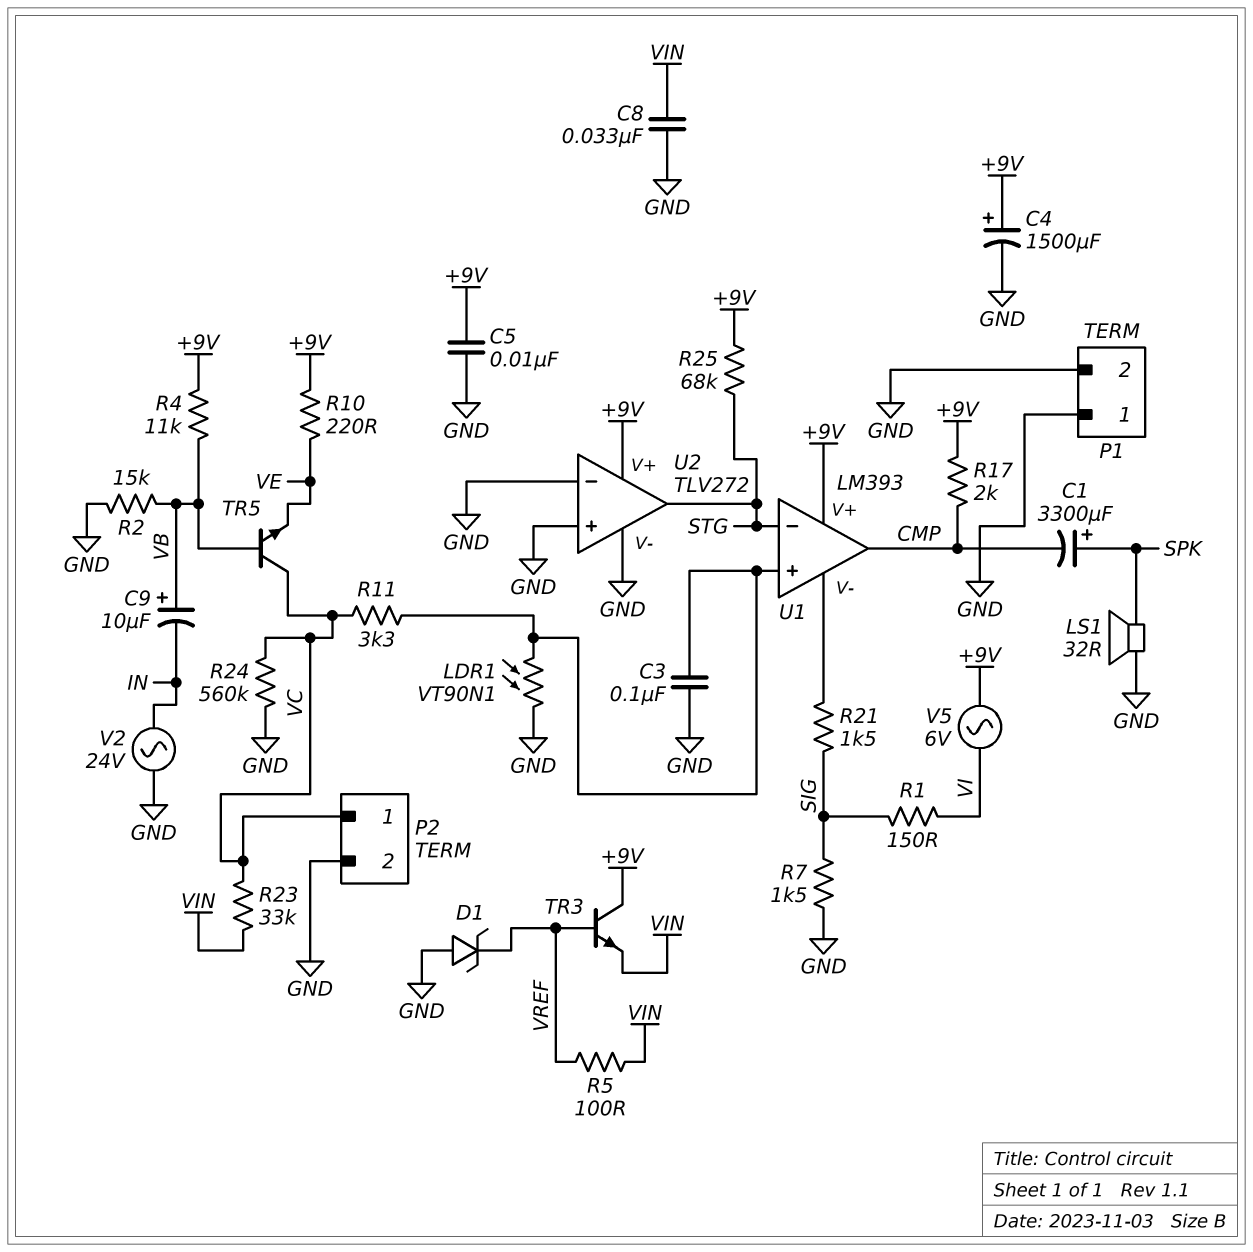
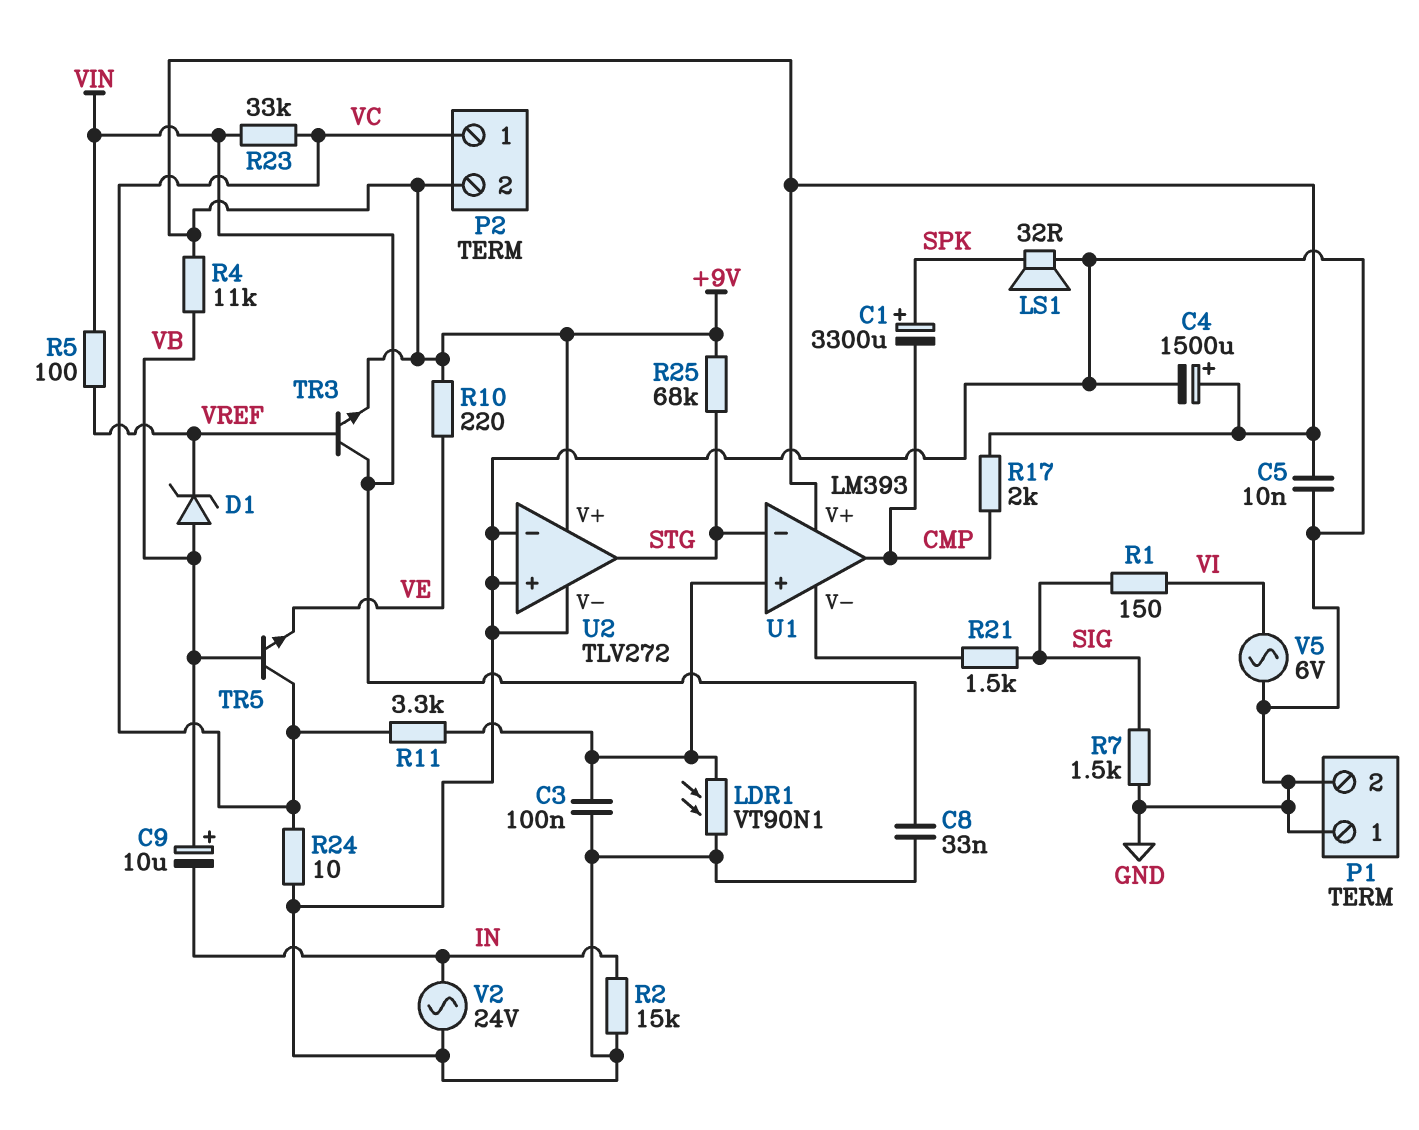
D1: zener (A GND, K VREF) -> zener (A VB, K VREF)
P2 pin 2: GND -> +9V
R2: 15k (GND, VB) -> 15k (GND, IN)
R24: 560k (GND, VC) -> 10 (GND, VC)
TR3: NPN (B VREF, C +9V, E VIN) -> NPN (B VREF, C VIN, E +9V)
V5: AC 6V (+9V, VI) -> AC 6V (GND, VI)

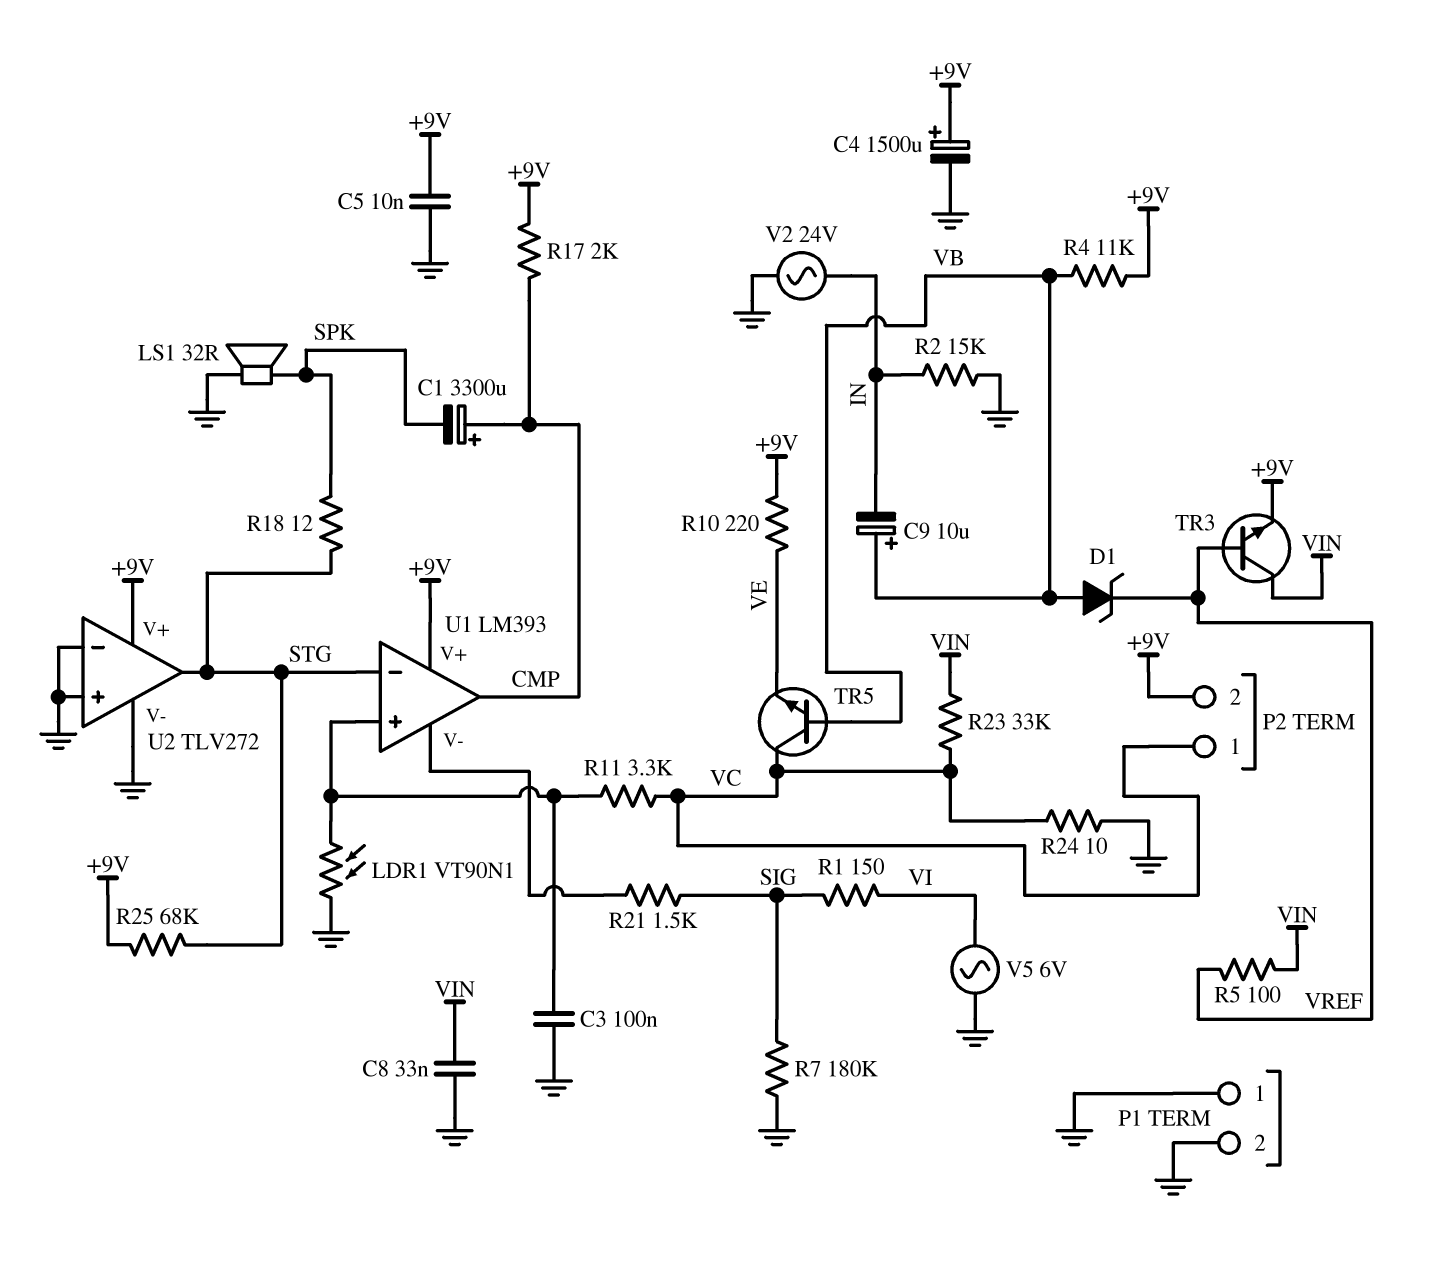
C1: 3300uF (plus SPK, minus CMP) -> 3300uF (plus CMP, minus SPK)
R7: 1.5k (GND, SIG) -> 180k (GND, SIG)
R18: none -> 12 (SPK, STG)

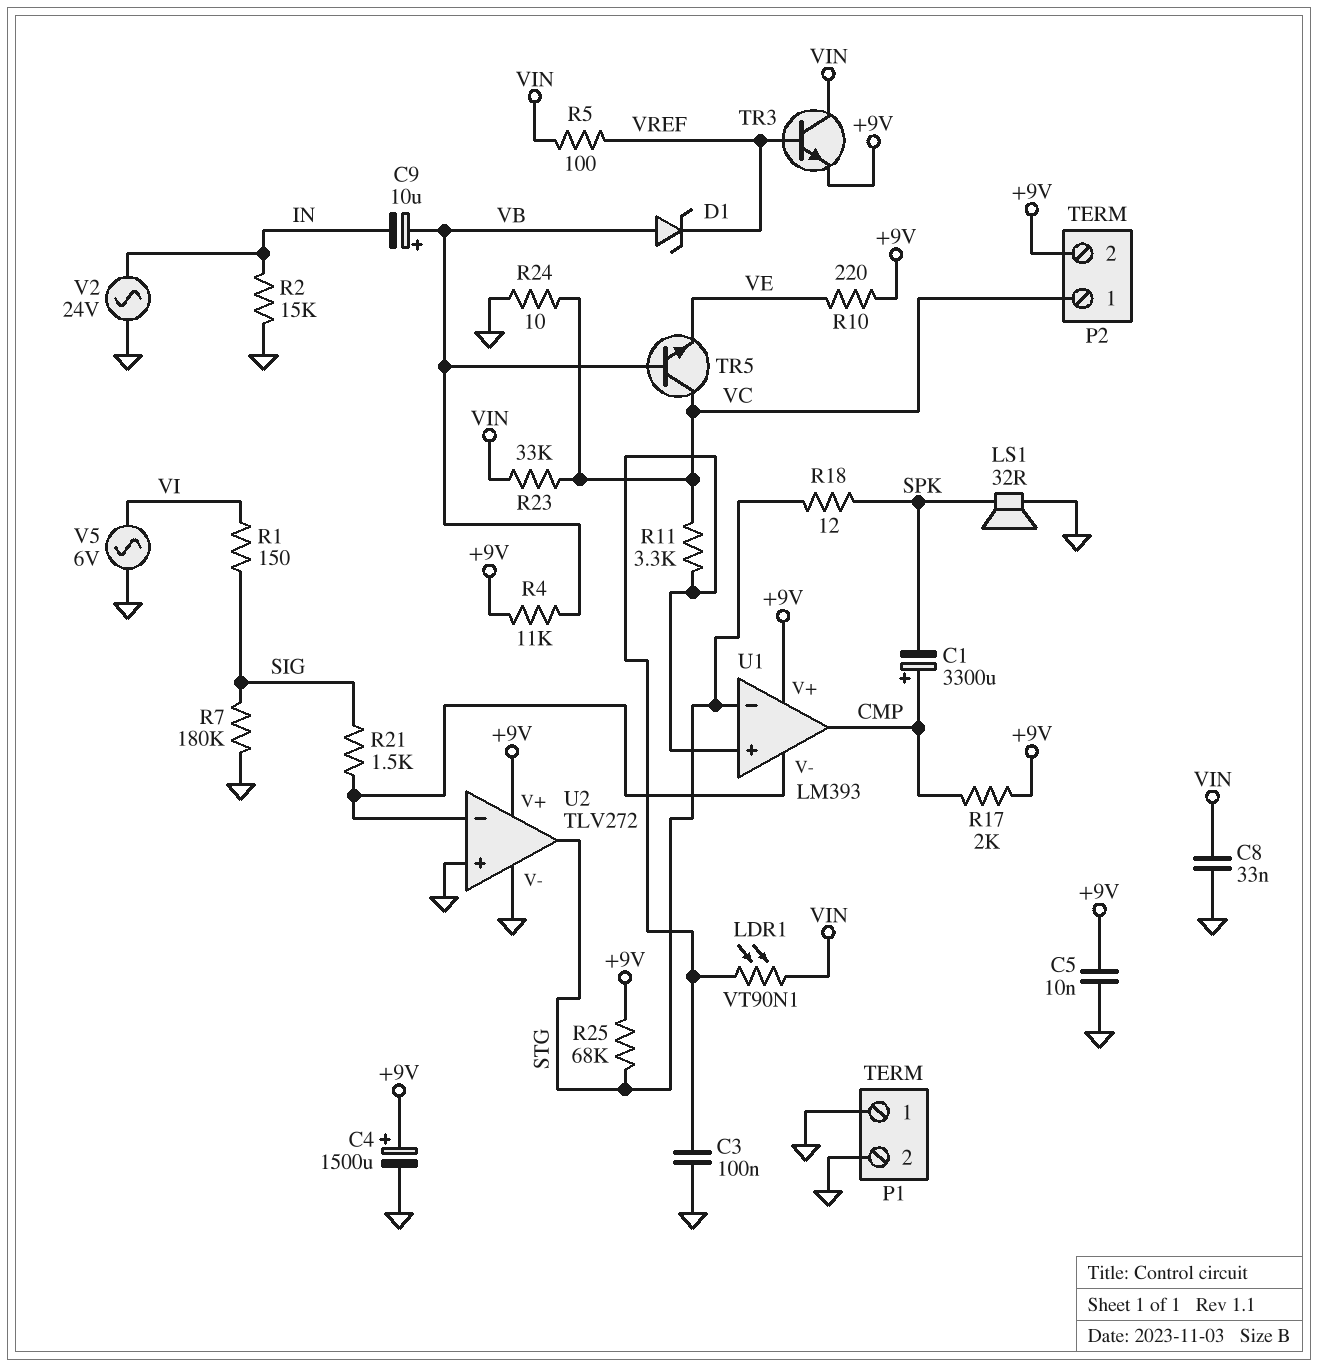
LDR1: VT90N1 (GND, U1/in+) -> VT90N1 (U1/in+, VIN)
U2 pin in-: GND -> U1/V-

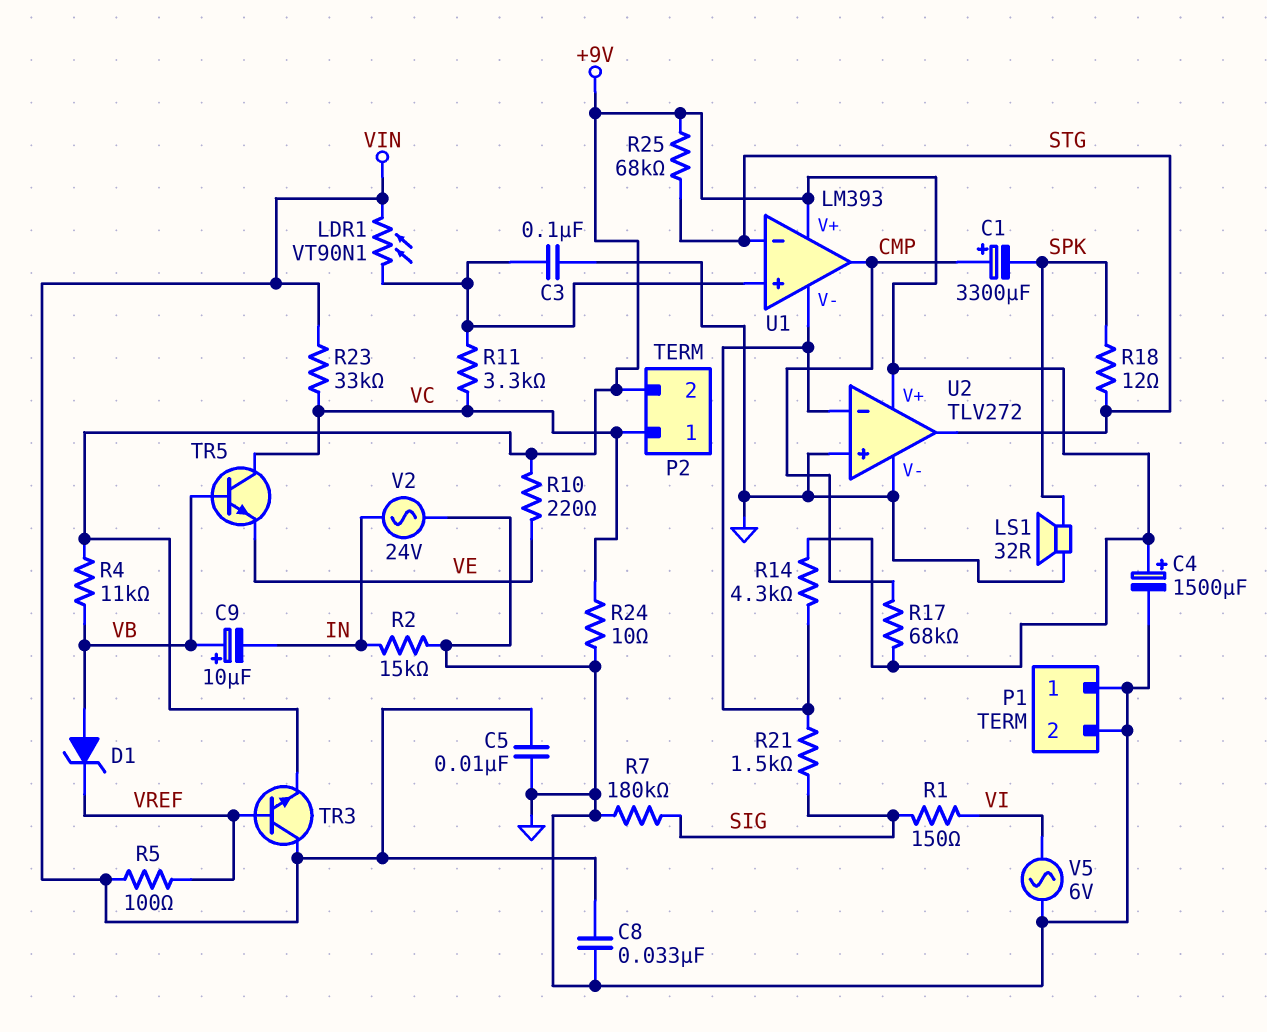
C5: 10nF (+9V, GND) -> 10nF (GND, VIN)
R14: none -> 4.3k (+9V, U1/V-)
R17: 2k (+9V, CMP) -> 68k (+9V, CMP)

